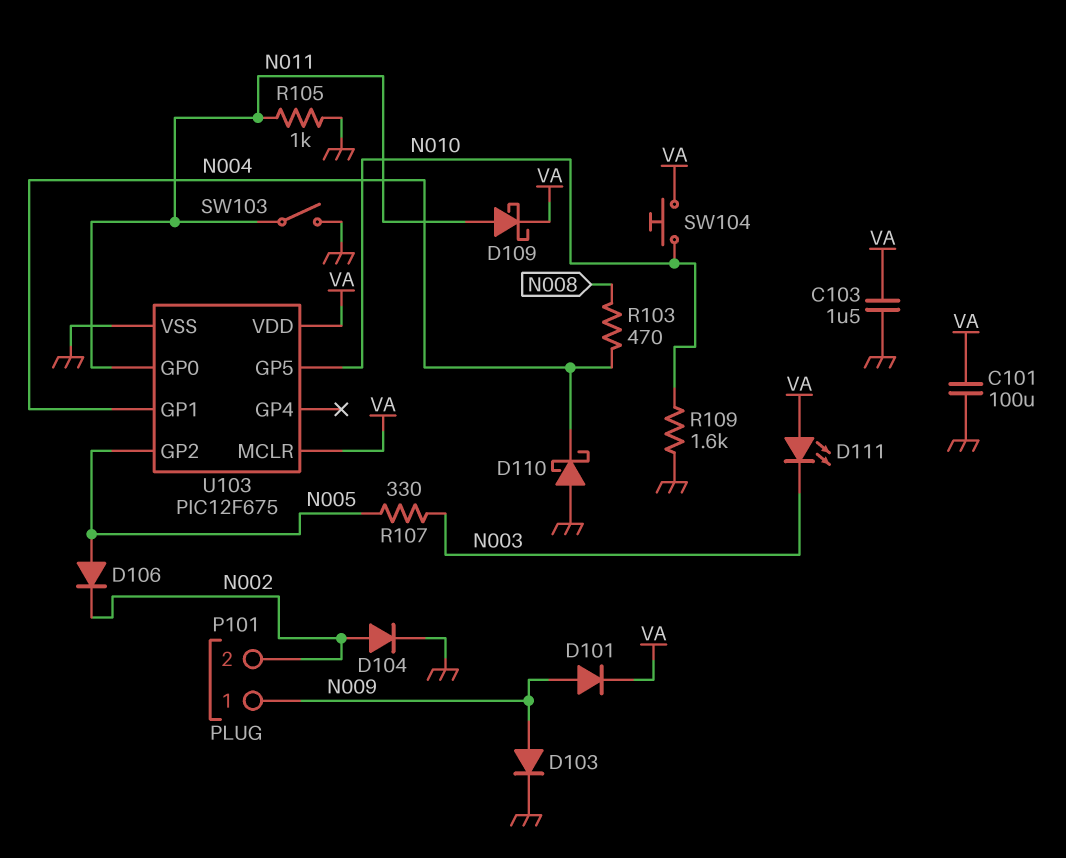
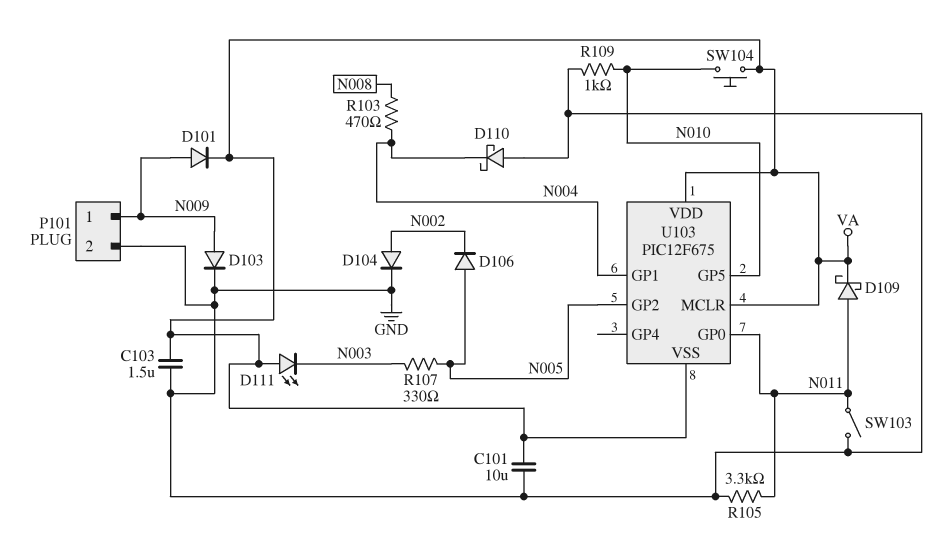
C101: 100uF (GND, VA) -> 10uF (GND, VA)
P101 pin 2: N002 -> GND
R105: 1k (GND, N011) -> 3.3k (GND, N011)
R109: 1.6k (GND, N010) -> 1k (GND, N010)
U103 pin VSS: GND -> VA

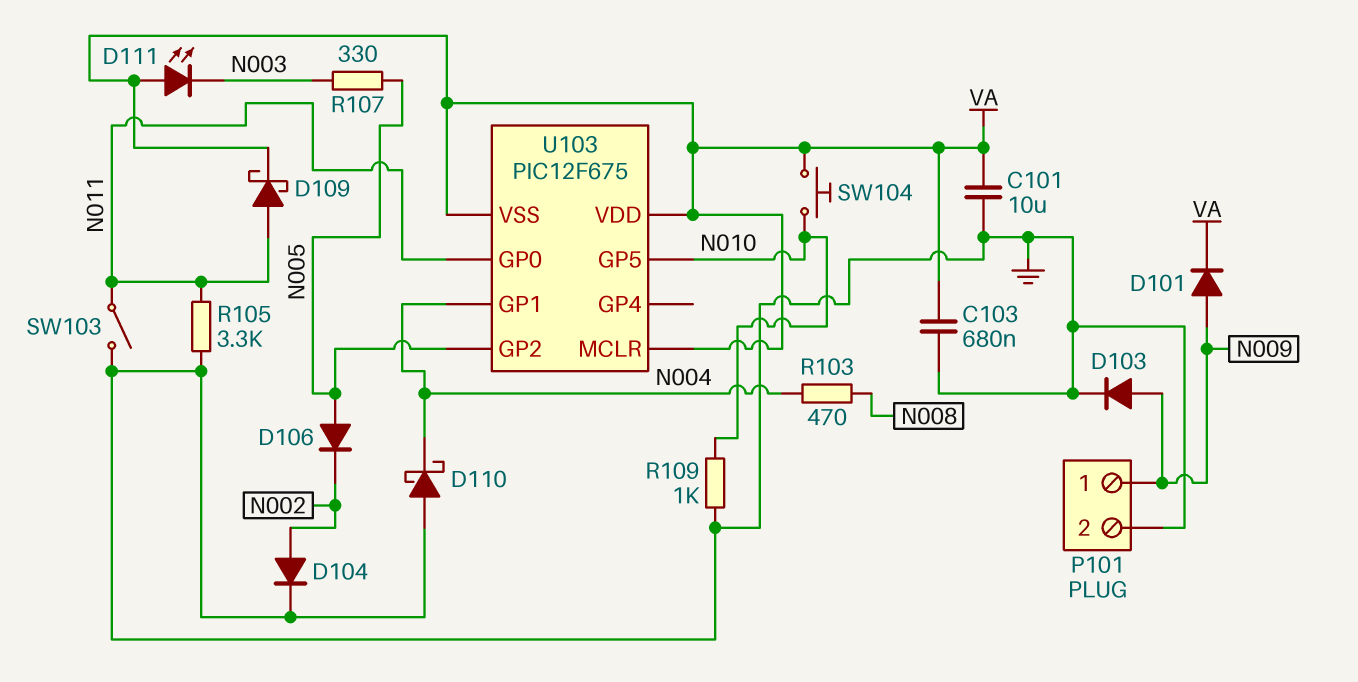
C103: 1.5uF (GND, VA) -> 680nF (GND, VA)

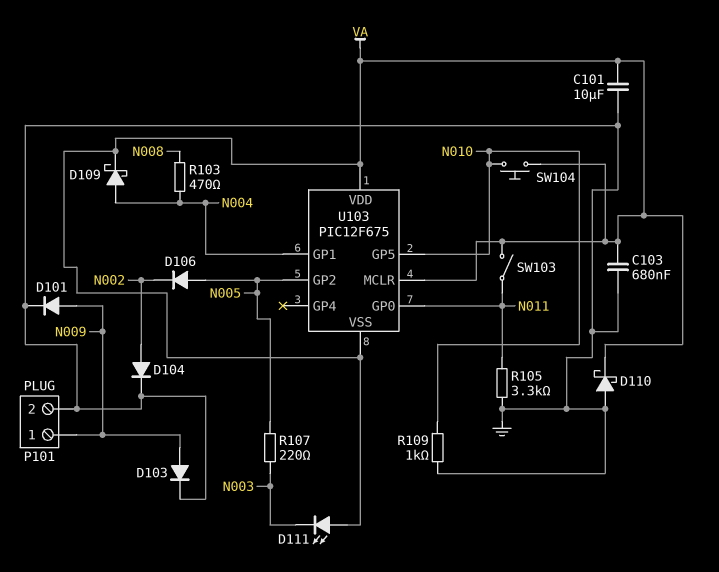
D101: diode (A N009, K VA) -> diode (A N009, K GND)
D109: schottky (A N011, K VA) -> schottky (A N004, K VA)
D110: schottky (A GND, K N004) -> schottky (A GND, K VA)
R107: 330 (N003, N005) -> 220 (N003, N005)
SW103: switch (GND, N011) -> switch (N011, VA)

